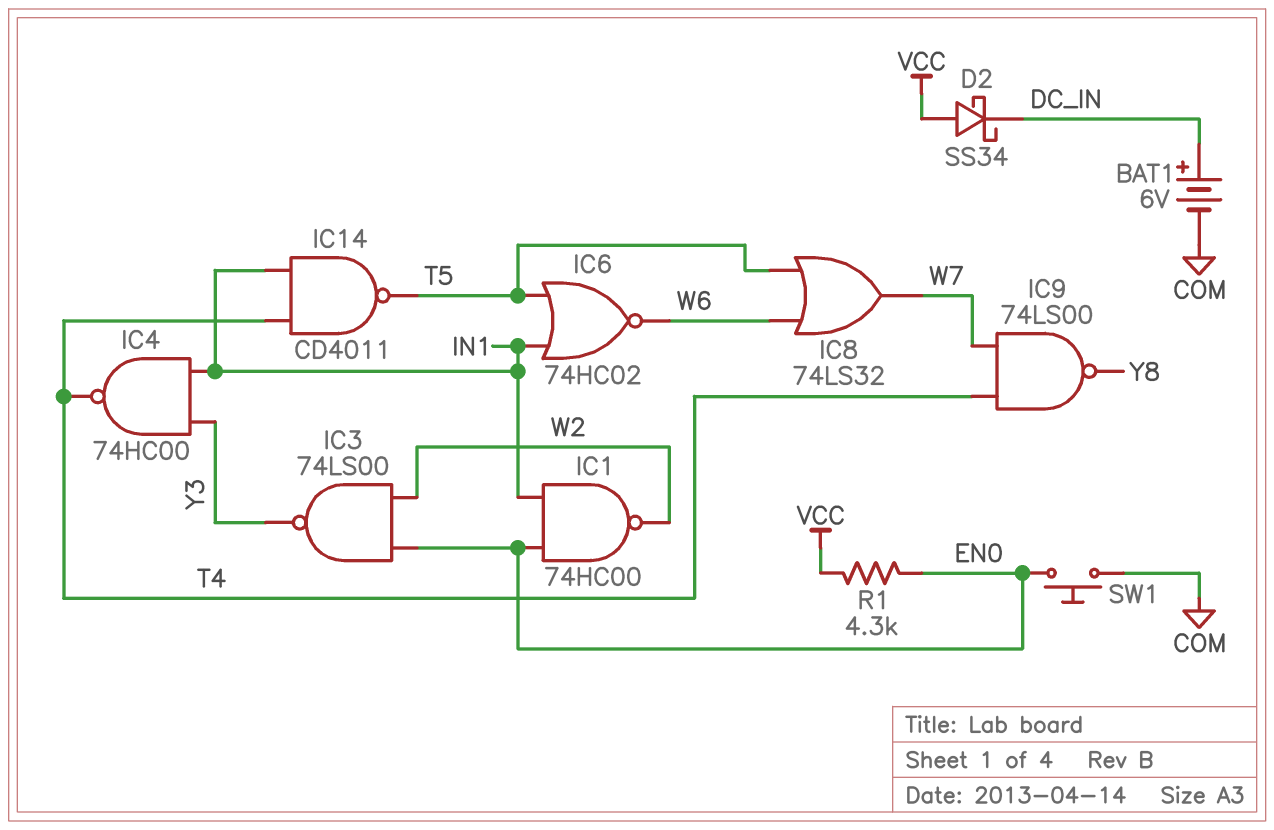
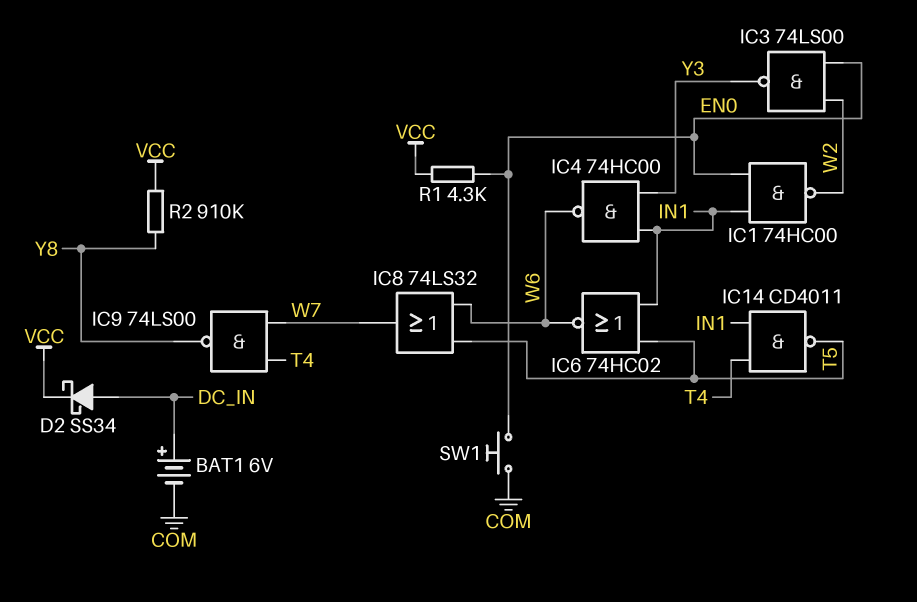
D2: schottky SS34 (A VCC, K DC_IN) -> schottky SS34 (A DC_IN, K VCC)
IC4: NAND 74HC00 (in IN1, in Y3, out T4) -> NAND 74HC00 (in IN1, in Y3, out W6)
R2: none -> 910k (VCC, Y8)

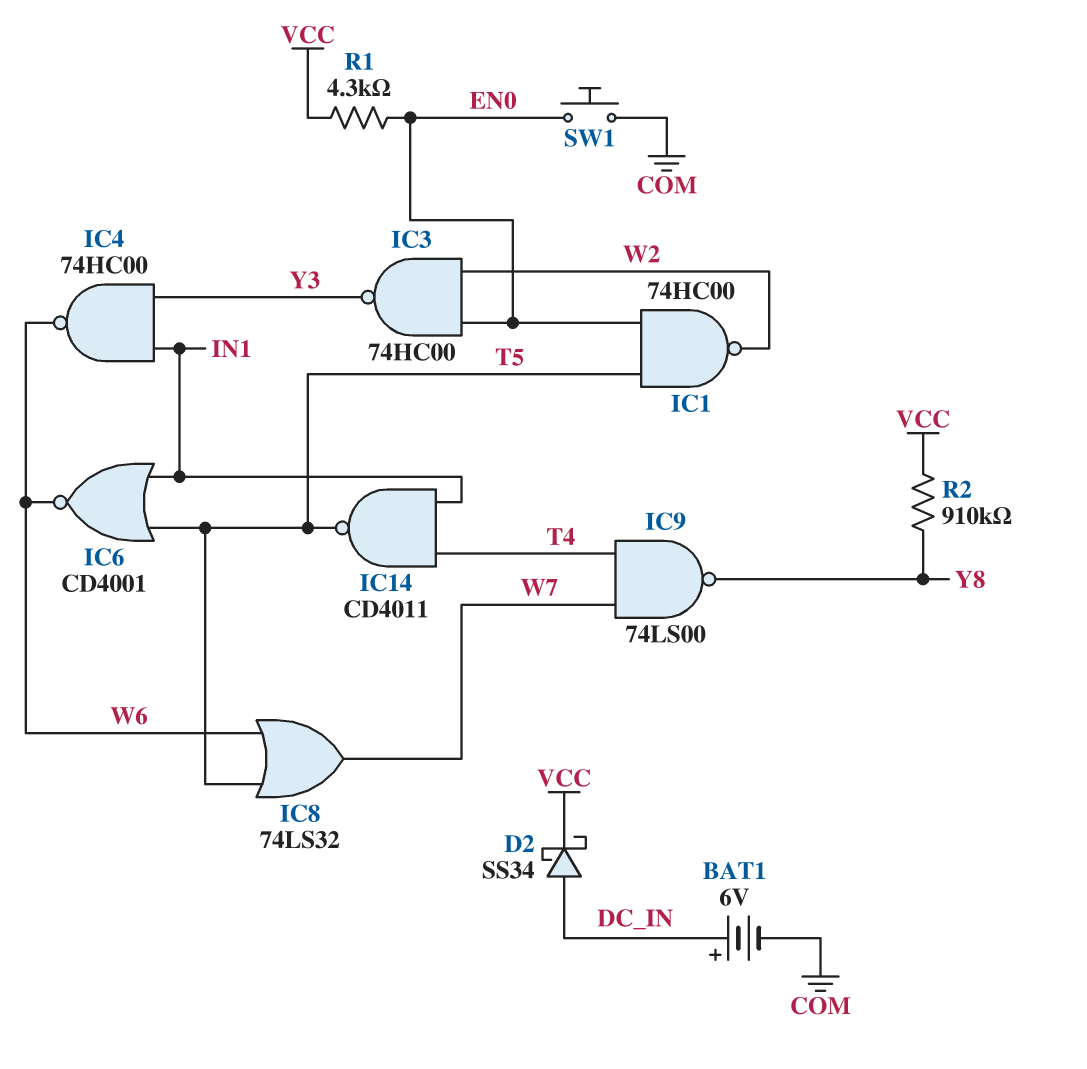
IC1: NAND 74HC00 (in EN0, in IN1, out W2) -> NAND 74HC00 (in EN0, in T5, out W2)
IC3: NAND 74LS00 (in EN0, in W2, out Y3) -> NAND 74HC00 (in EN0, in W2, out Y3)
IC6: NOR 74HC02 (in IN1, in T5, out W6) -> NOR CD4001 (in IN1, in T5, out W6)

